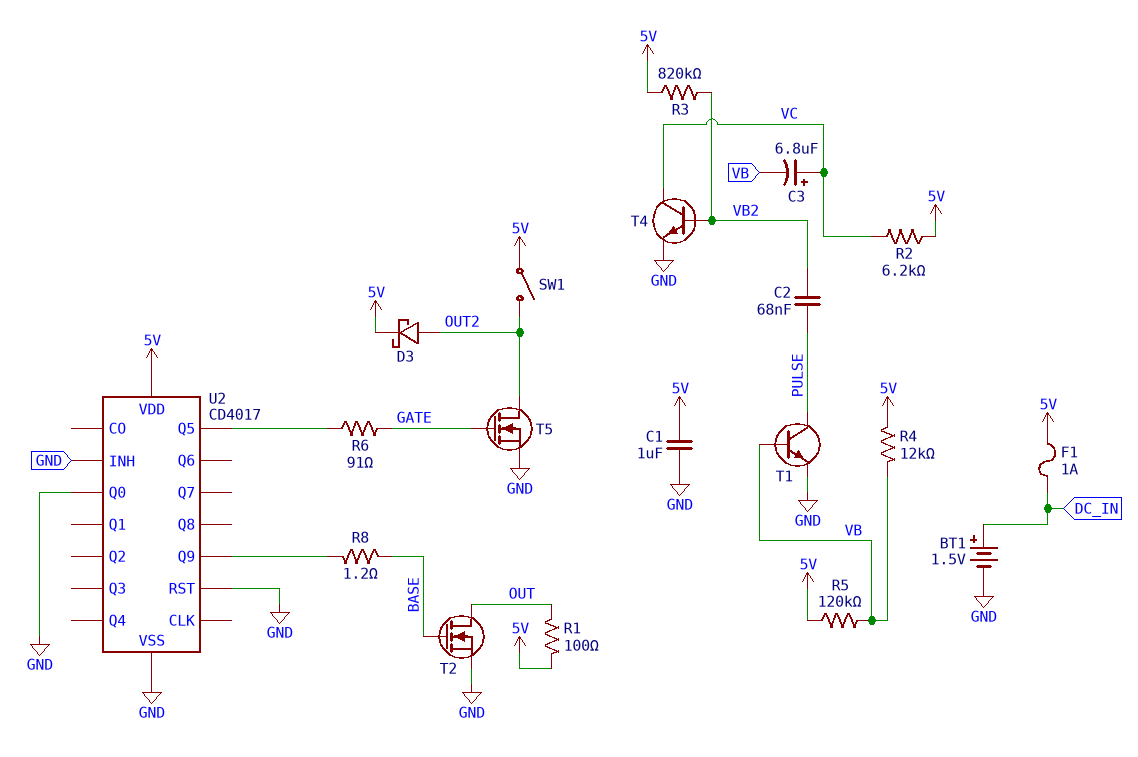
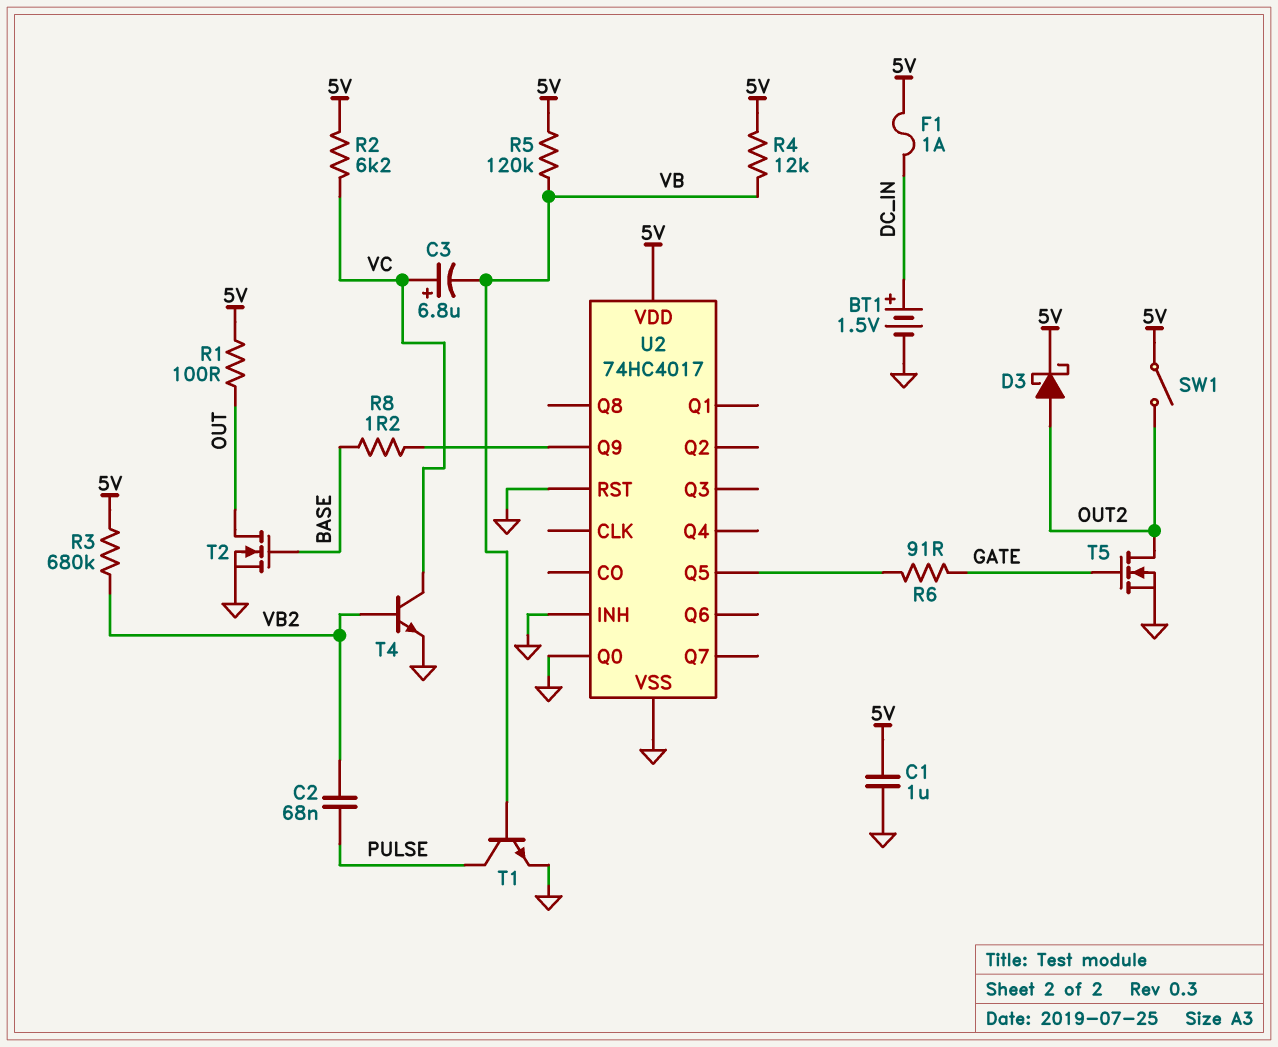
R3: 820k (5V, VB2) -> 680k (5V, VB2)
U2: CD4017 -> 74HC4017

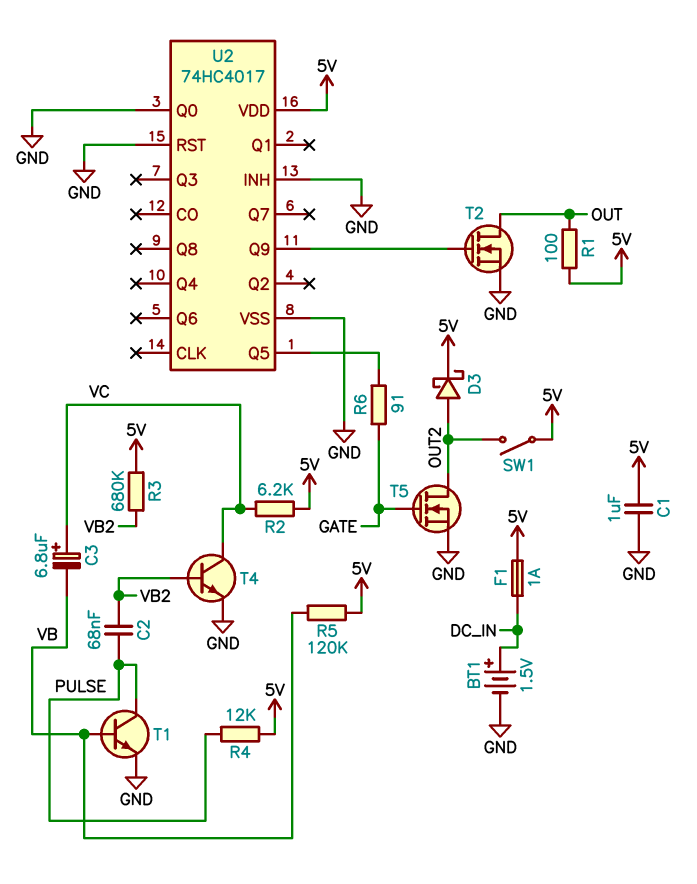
R4: 12k (5V, VB) -> 12k (5V, PULSE)
R8: 1.2 (BASE, U2/Q9) -> none
T2: NMOS (G BASE, D OUT, S GND) -> NMOS (G U2/Q9, D OUT, S GND)

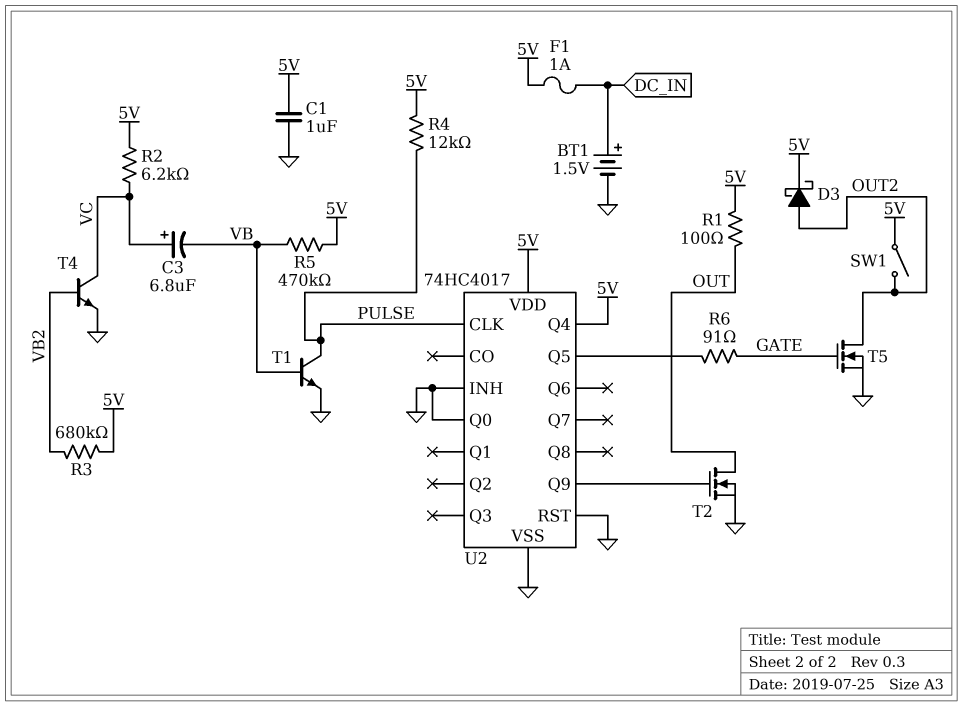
C2: 68nF (PULSE, VB2) -> none
R5: 120k (5V, VB) -> 470k (5V, VB)
U2 pin CLK: none -> PULSE
U2 pin Q4: none -> 5V

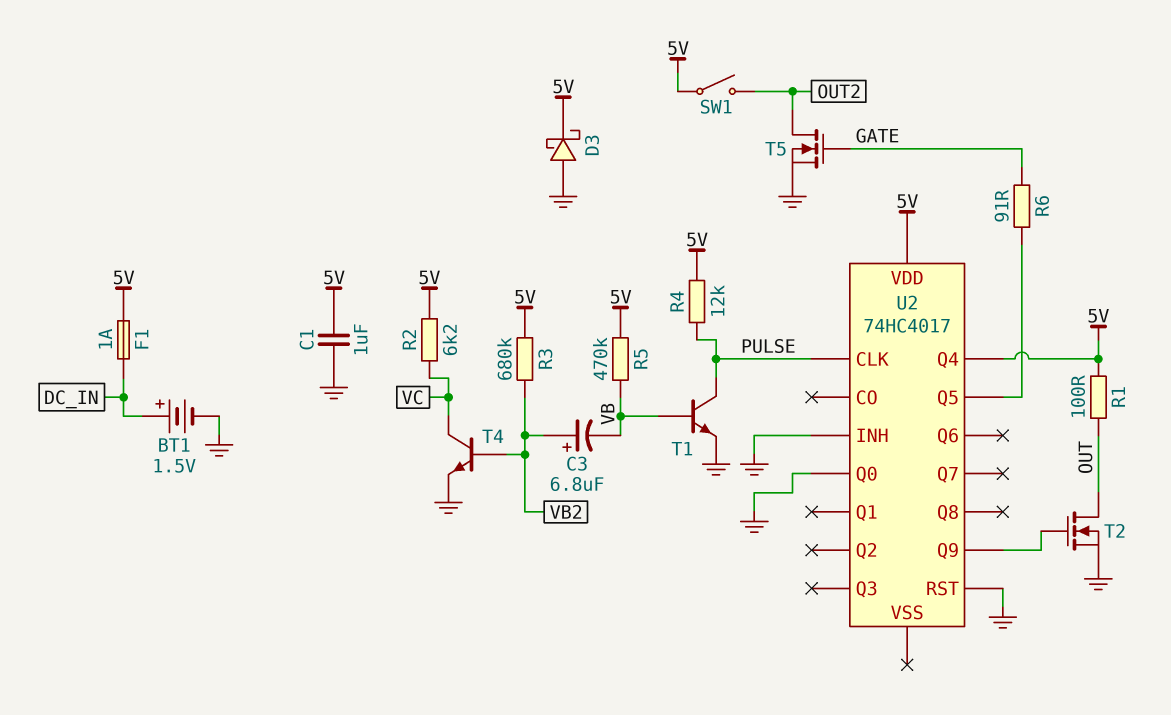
C3: 6.8uF (plus VC, minus VB) -> 6.8uF (plus VB2, minus VB)
D3: schottky (A OUT2, K 5V) -> schottky (A GND, K 5V)
U2 pin VSS: GND -> none

